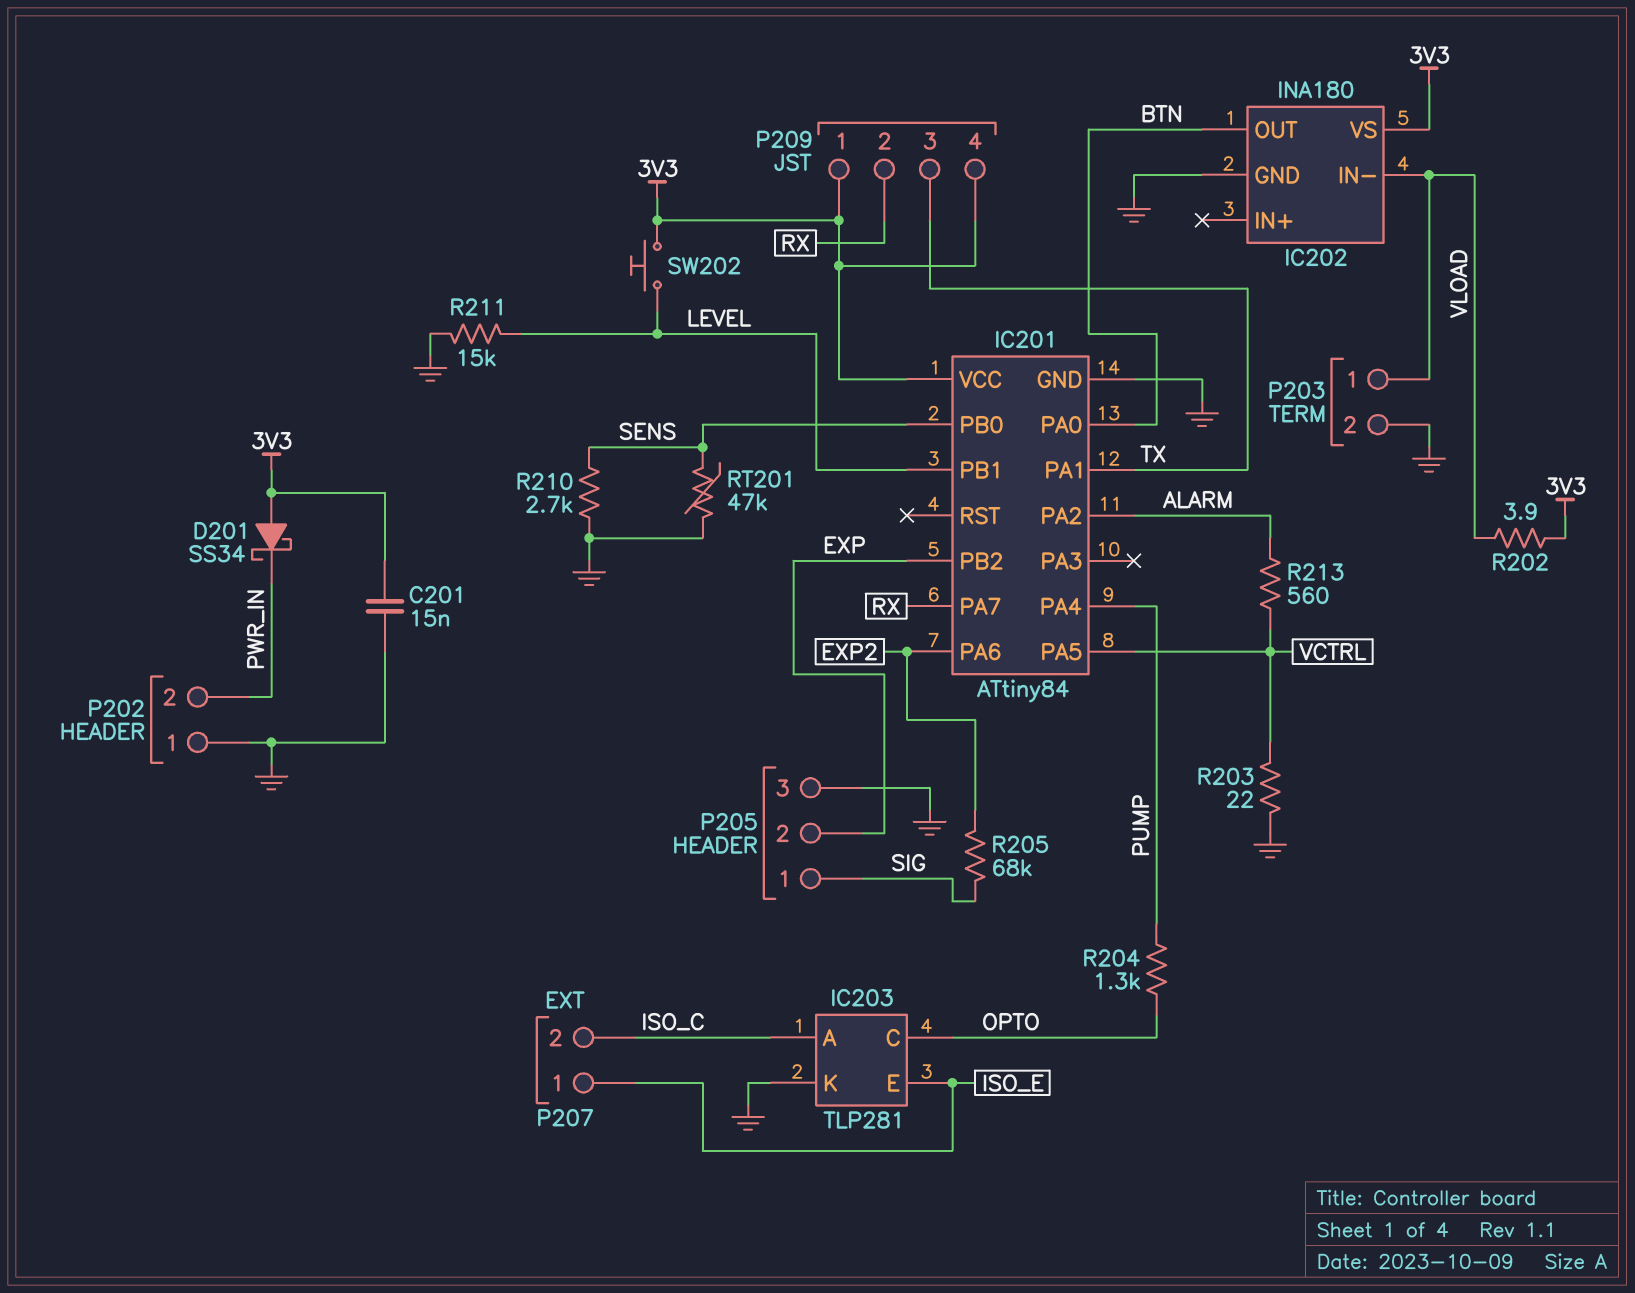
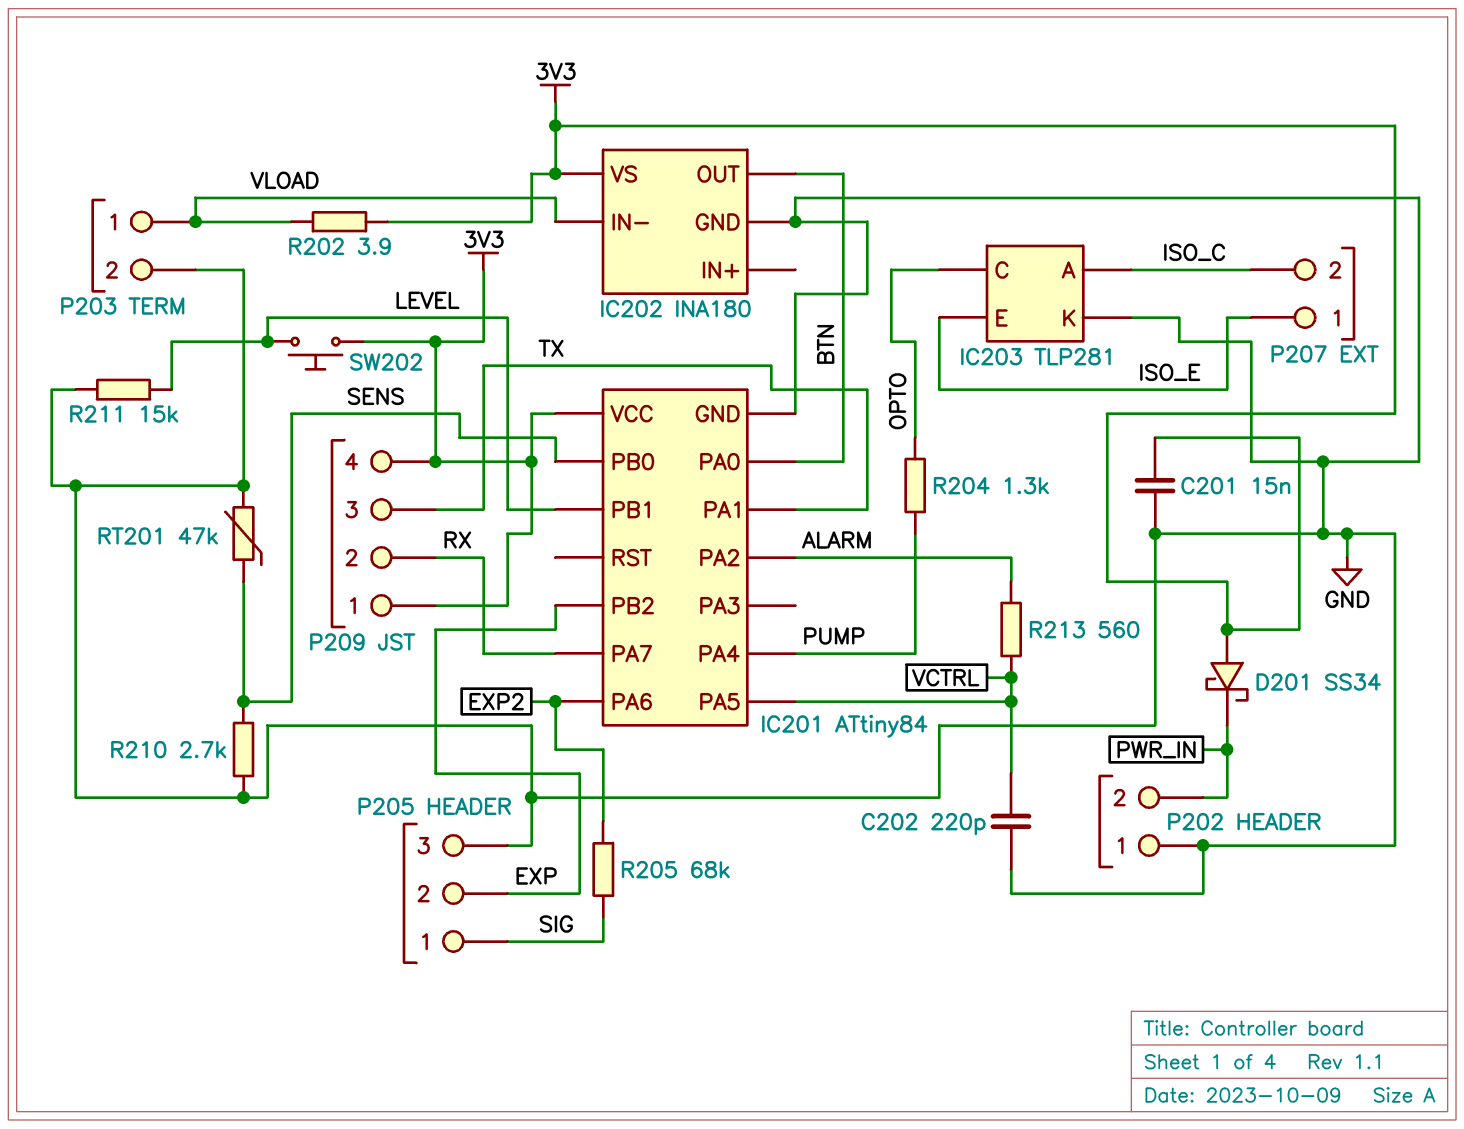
C202: none -> 220pF (GND, VCTRL)
R203: 22 (GND, VCTRL) -> none

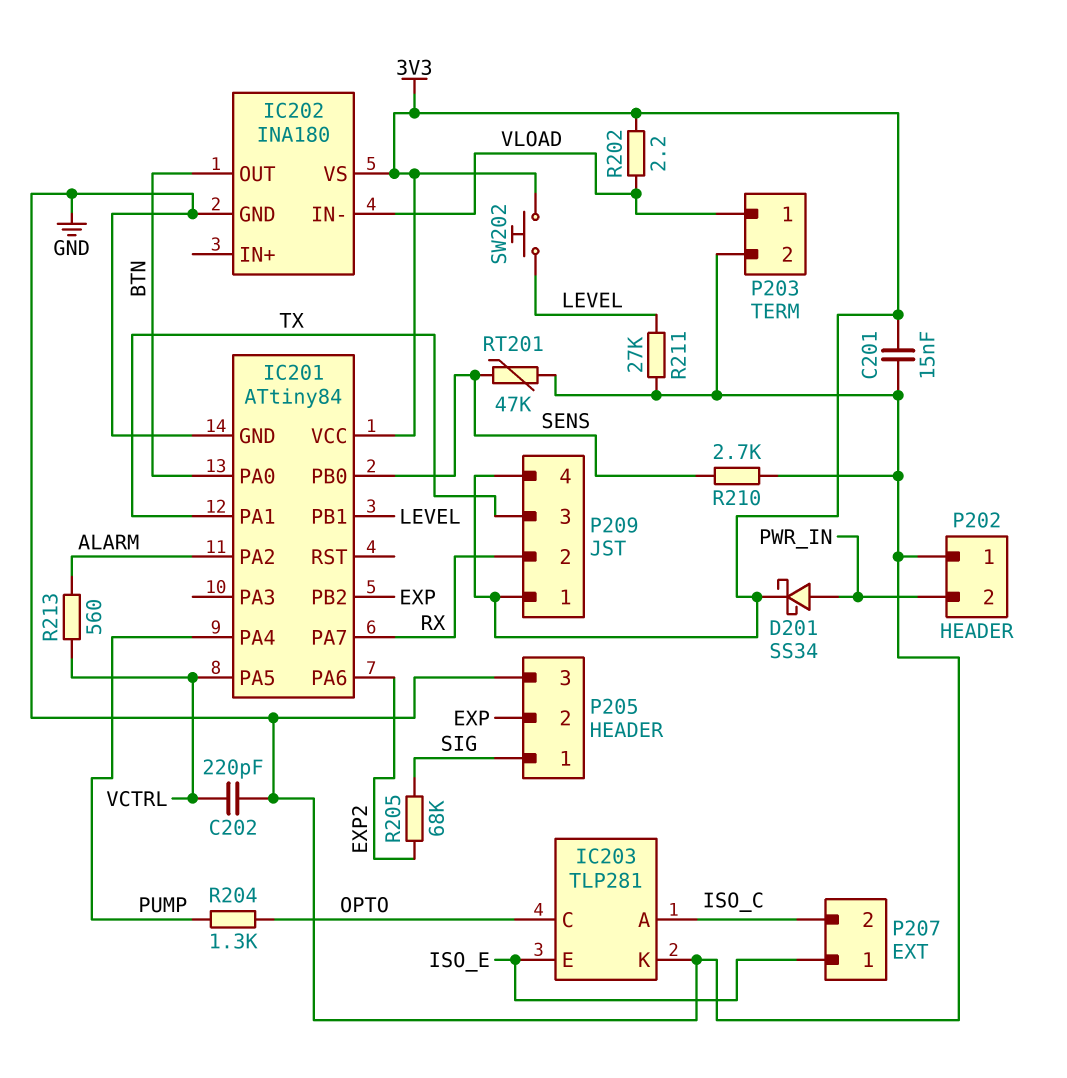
D201: schottky SS34 (A 3V3, K PWR_IN) -> schottky SS34 (A PWR_IN, K 3V3)
R202: 3.9 (3V3, VLOAD) -> 2.2 (3V3, VLOAD)
R211: 15k (GND, LEVEL) -> 27k (GND, LEVEL)

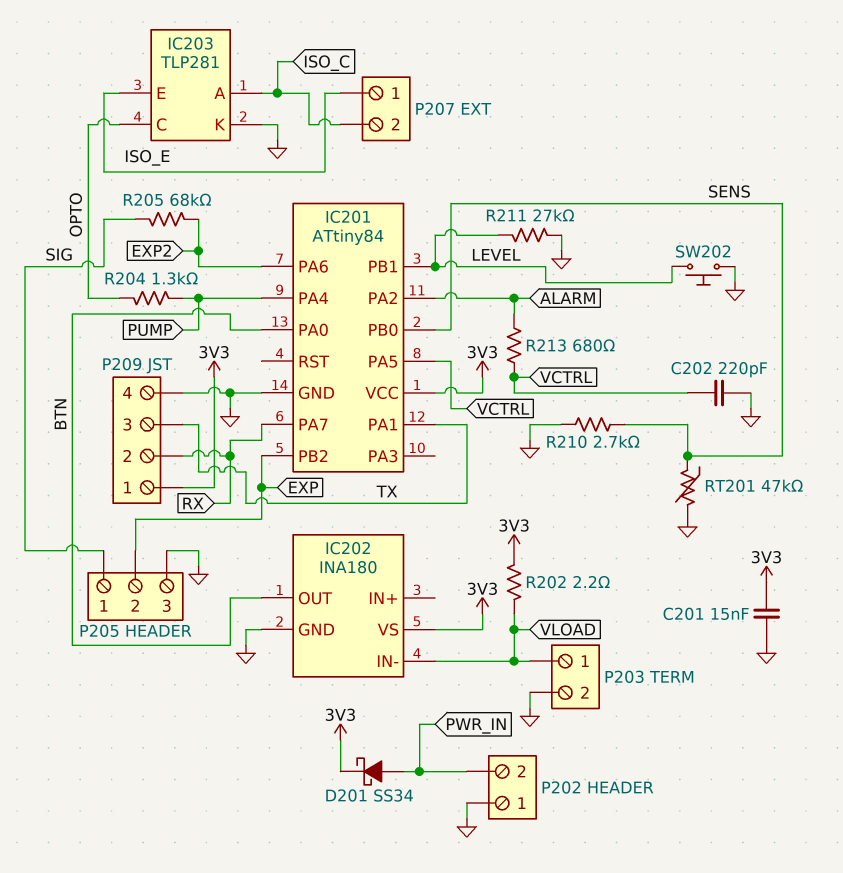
P209 pin 4: 3V3 -> GND
R213: 560 (ALARM, VCTRL) -> 680 (ALARM, VCTRL)
SW202: button (3V3, LEVEL) -> button (GND, LEVEL)

